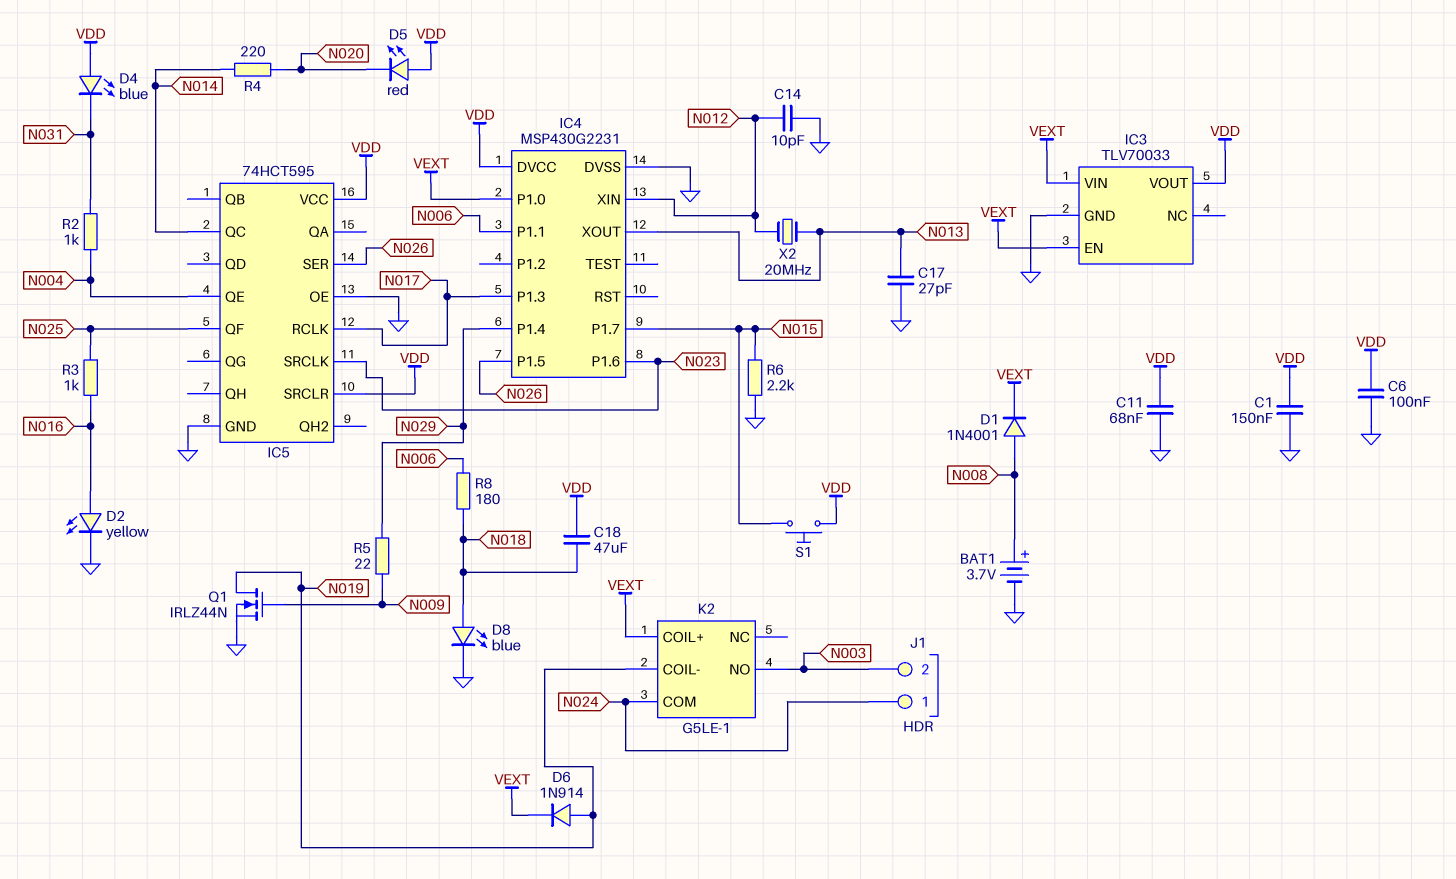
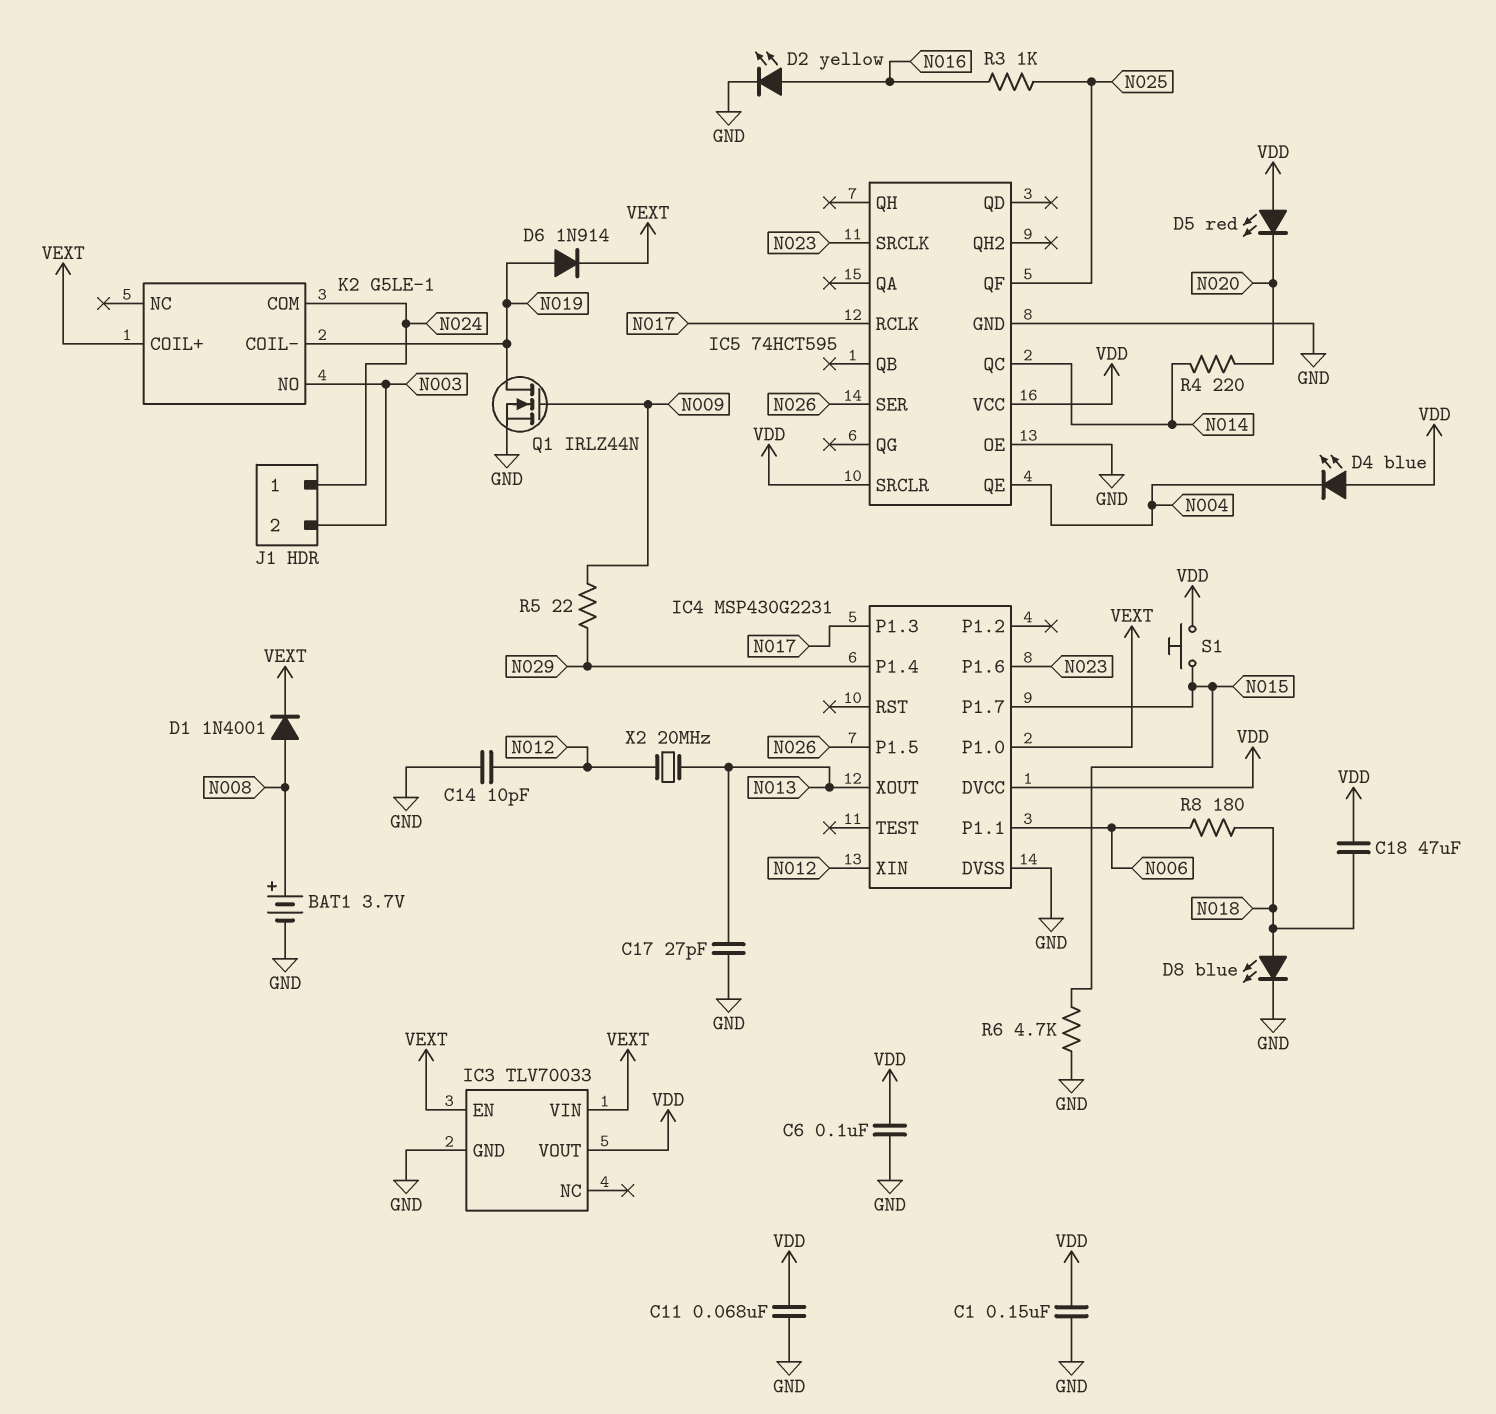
D4: LED blue (A VDD, K N031) -> LED blue (A VDD, K N004)
R2: 1k (N004, N031) -> none
R6: 2.2k (GND, N015) -> 4.7k (GND, N015)

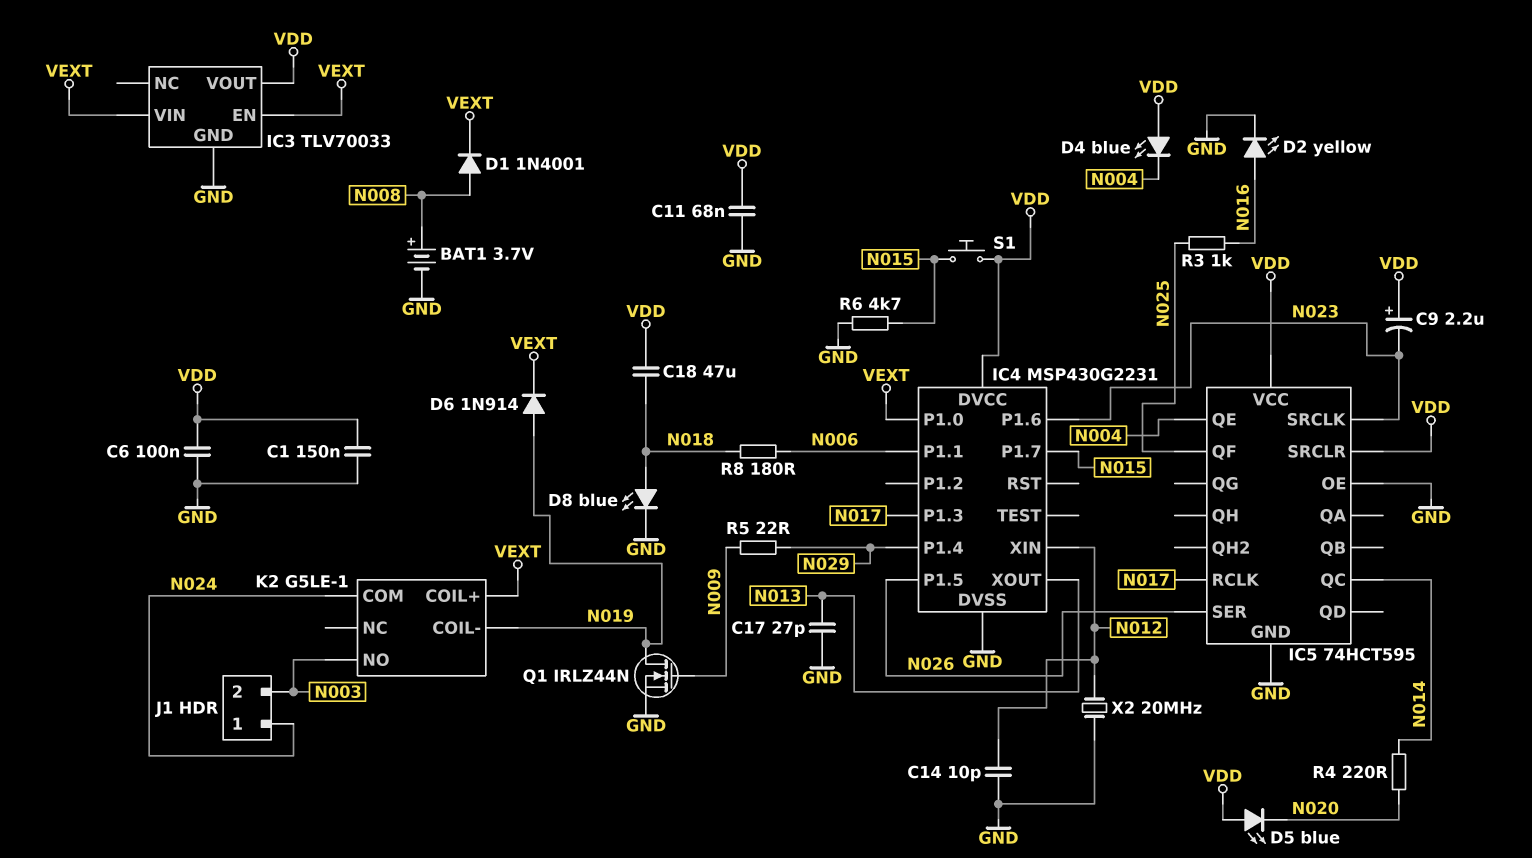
C9: none -> 2.2uF (plus VDD, minus N023)
D5: LED red (A VDD, K N020) -> LED blue (A VDD, K N020)
X2: 20MHz (N012, N013) -> 20MHz (GND, N012)

